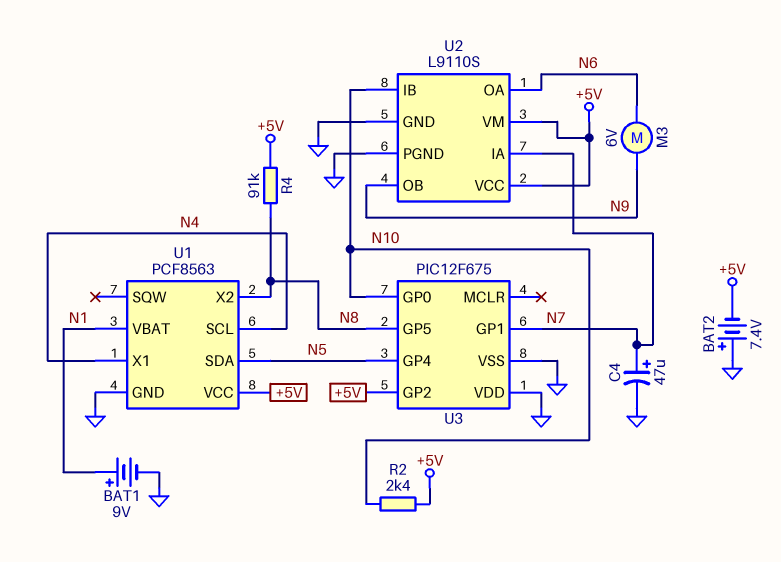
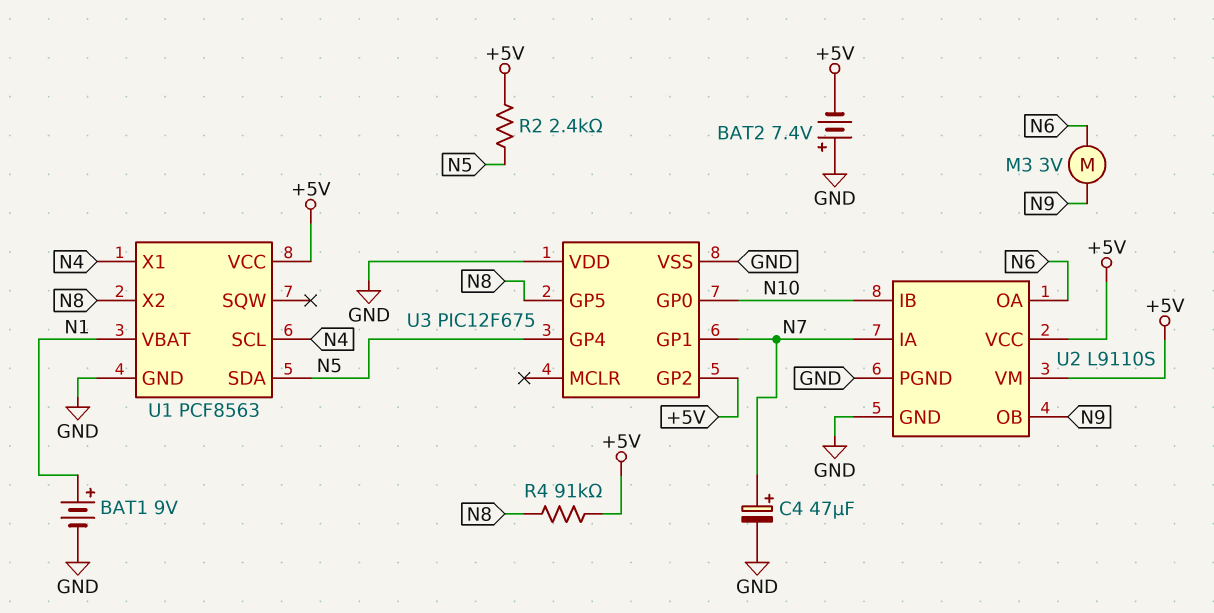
M3: motor 6V (N6, N9) -> motor 3V (N6, N9)
R2: 2.4k (+5V, N10) -> 2.4k (+5V, N5)

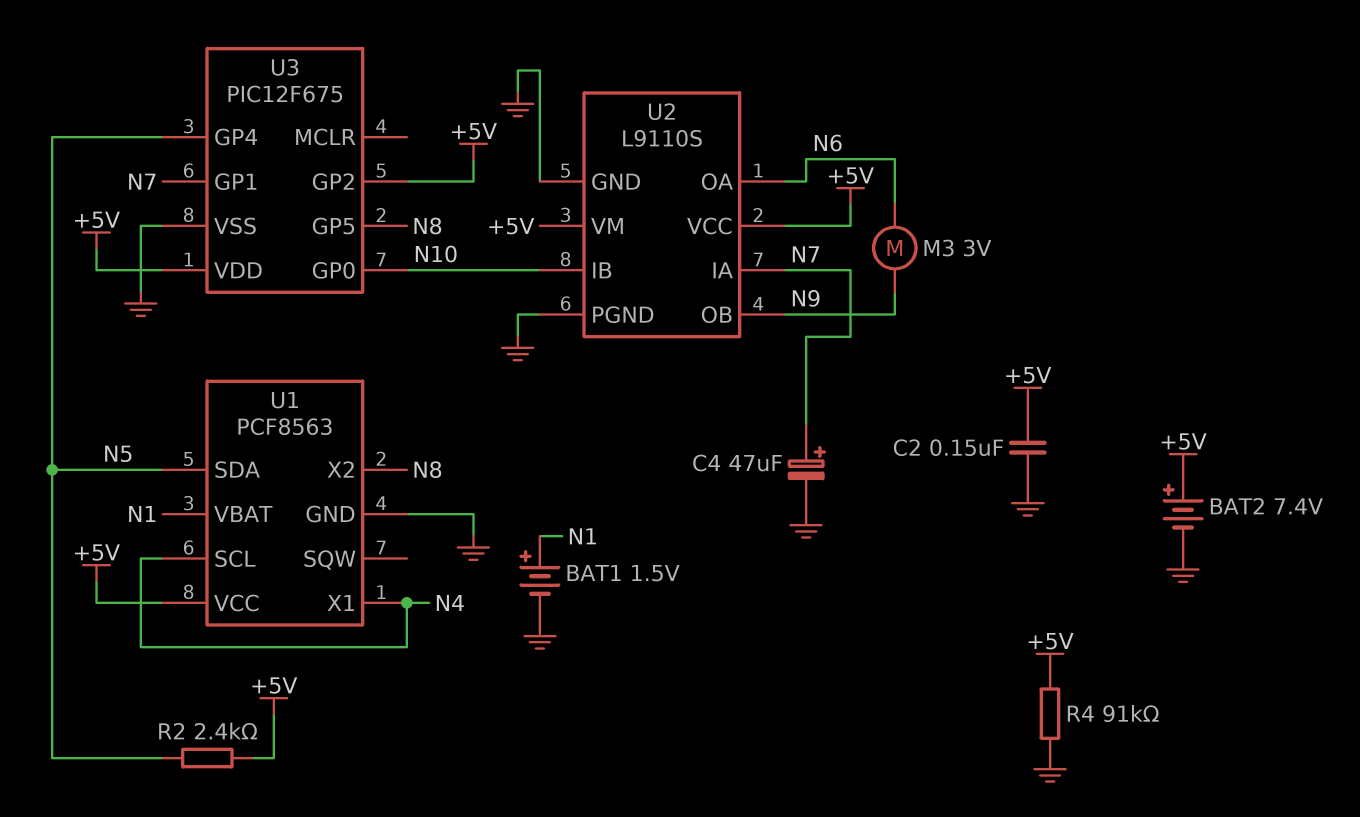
BAT1: 9V (plus N1, minus GND) -> 1.5V (plus N1, minus GND)
BAT2: 7.4V (plus GND, minus +5V) -> 7.4V (plus +5V, minus GND)
C2: none -> 150nF (+5V, GND)
R4: 91k (+5V, N8) -> 91k (+5V, GND)
U3 pin VDD: GND -> +5V

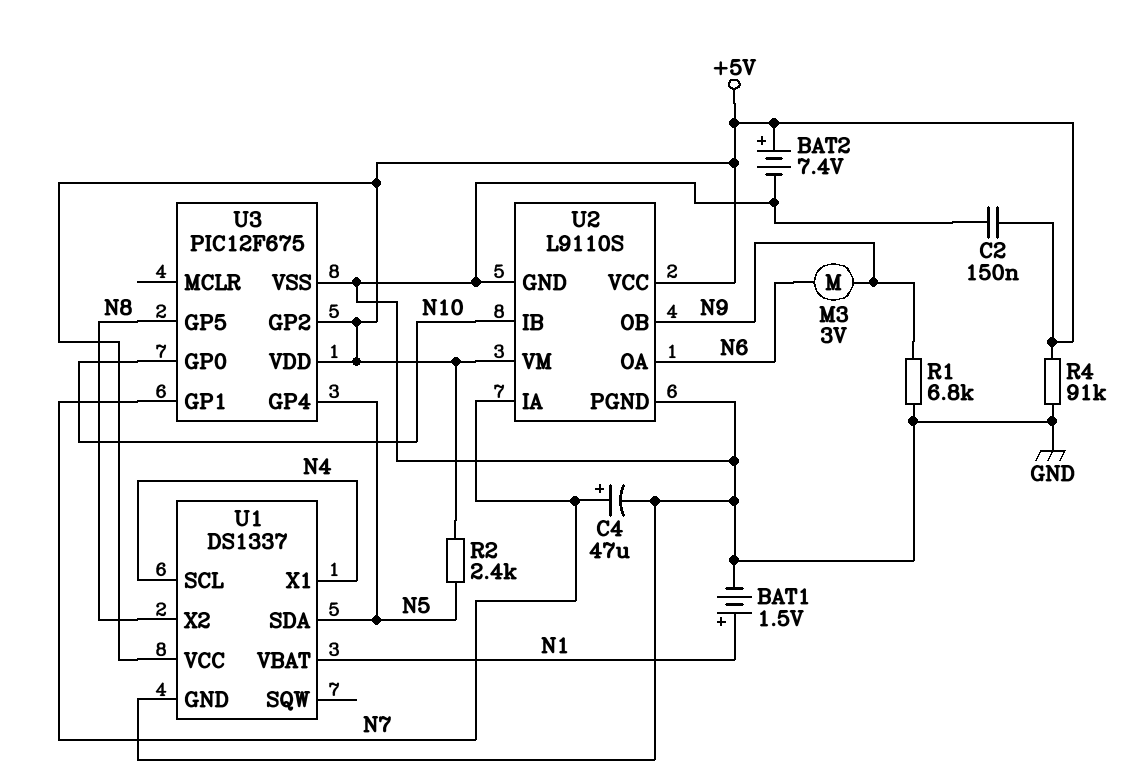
R1: none -> 6.8k (GND, N9)
U1: PCF8563 -> DS1337

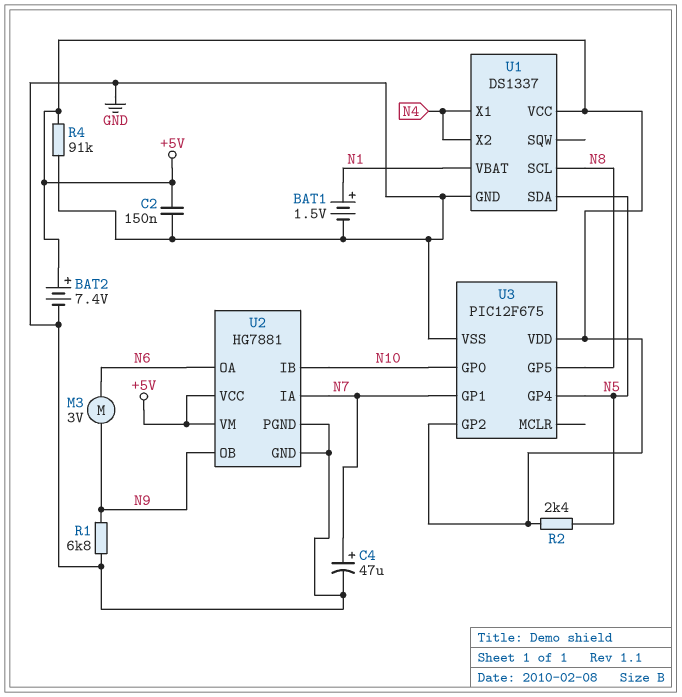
U1 pin SCL: N4 -> N8
U1 pin X2: N8 -> N4
U2: L9110S -> HG7881

